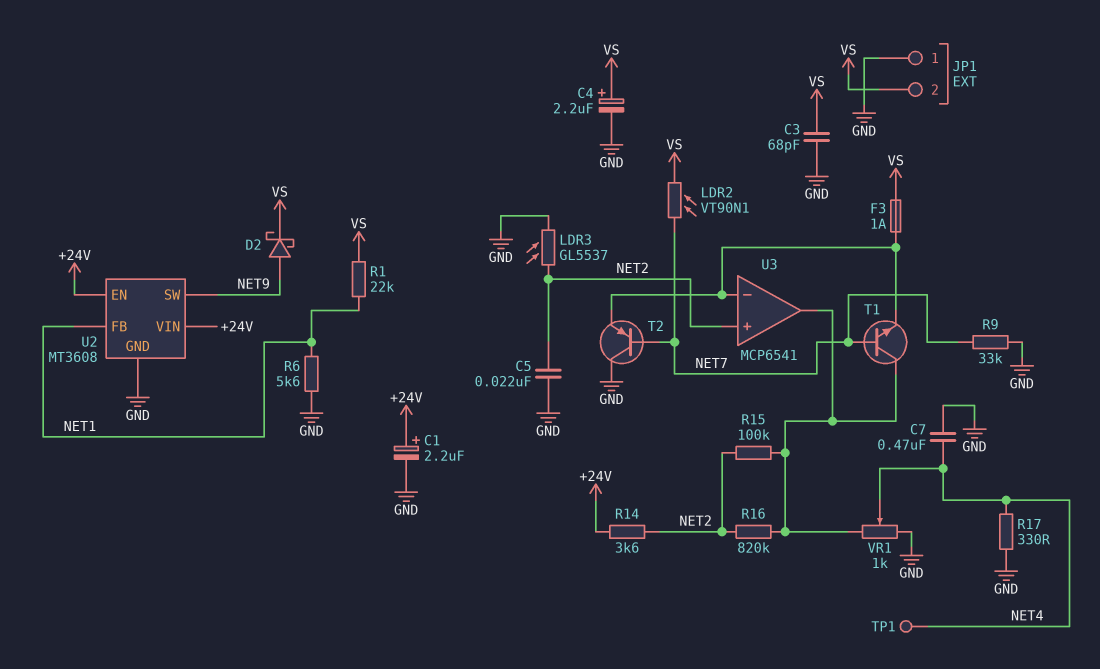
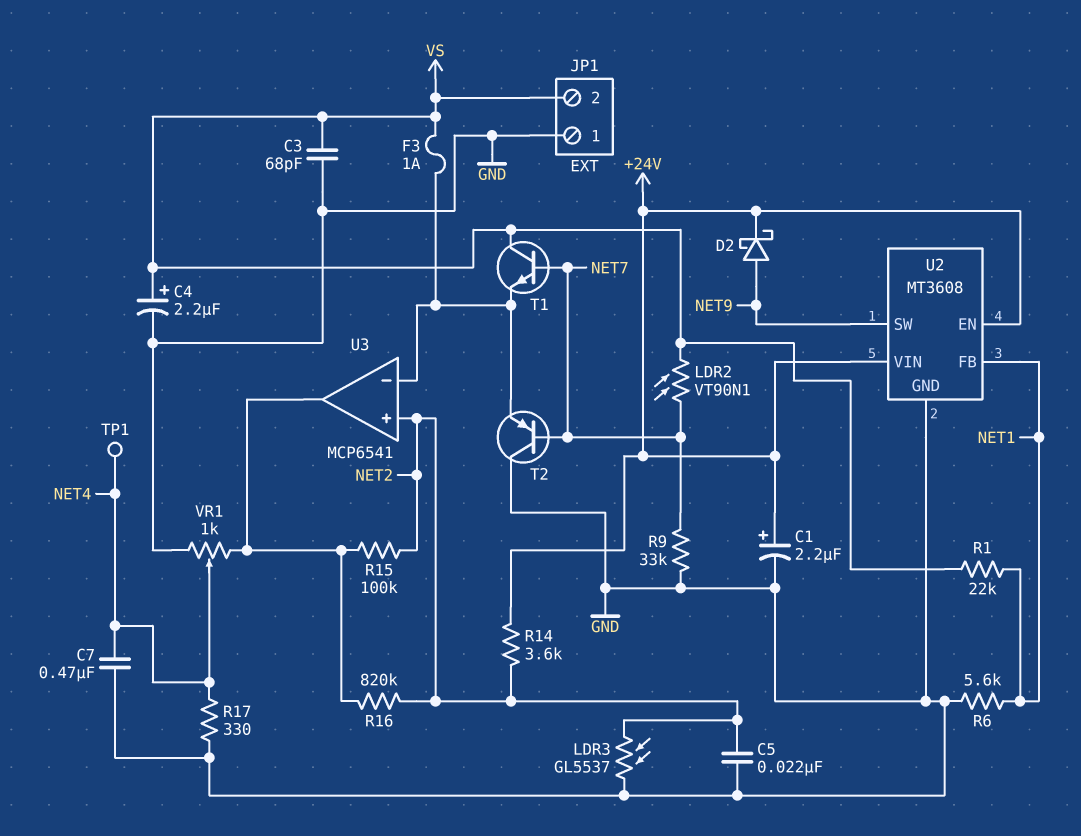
D2: schottky (A NET9, K VS) -> schottky (A NET9, K +24V)
T1: NPN (B NET7, C U3/out, E U3/in-) -> NPN (B NET7, C VS, E U3/in-)

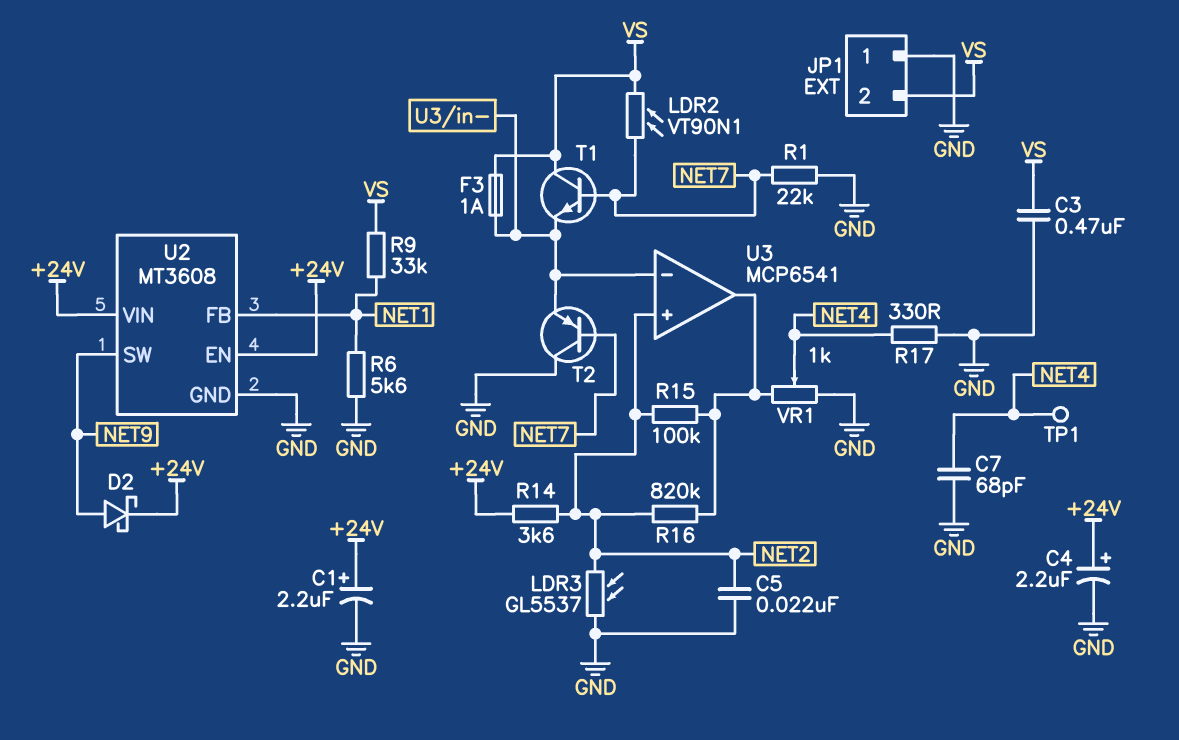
C3: 68pF (GND, VS) -> 470nF (GND, VS)
C4: 2.2uF (plus VS, minus GND) -> 2.2uF (plus +24V, minus GND)
C7: 470nF (GND, NET4) -> 68pF (GND, NET4)
R1: 22k (NET1, VS) -> 22k (GND, NET7)
R9: 33k (GND, NET7) -> 33k (NET1, VS)

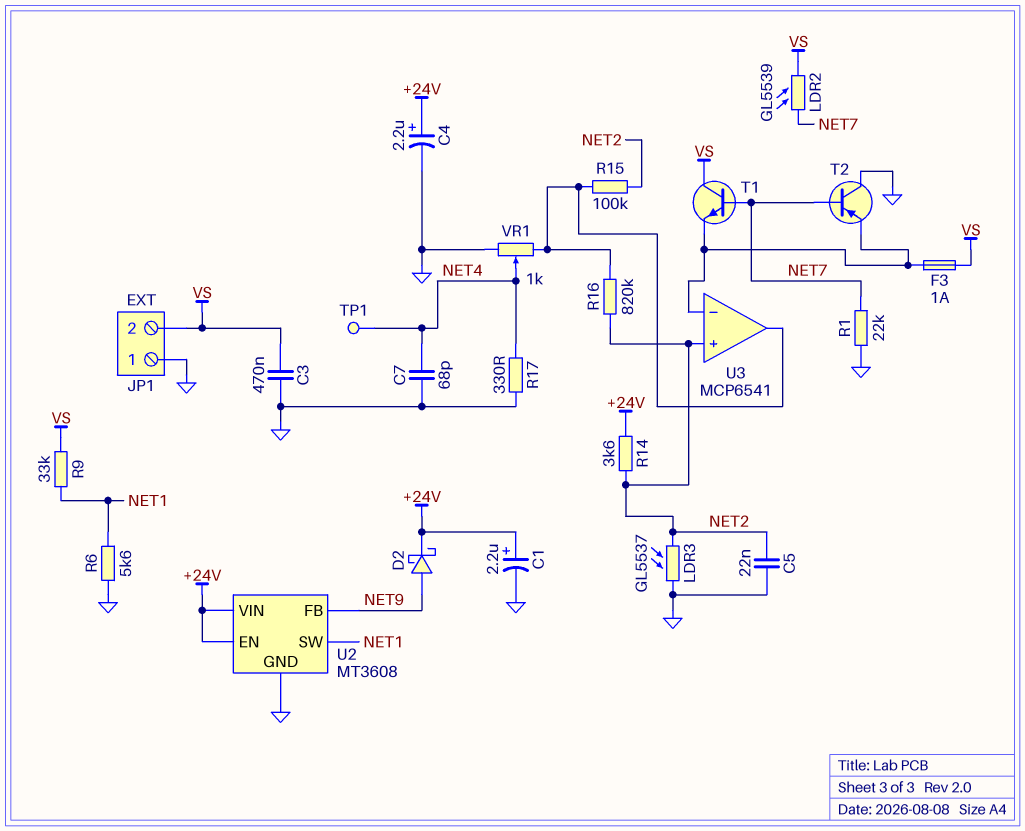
LDR2: VT90N1 (NET7, VS) -> GL5539 (NET7, VS)
U2 pin FB: NET1 -> NET9
U2 pin SW: NET9 -> NET1

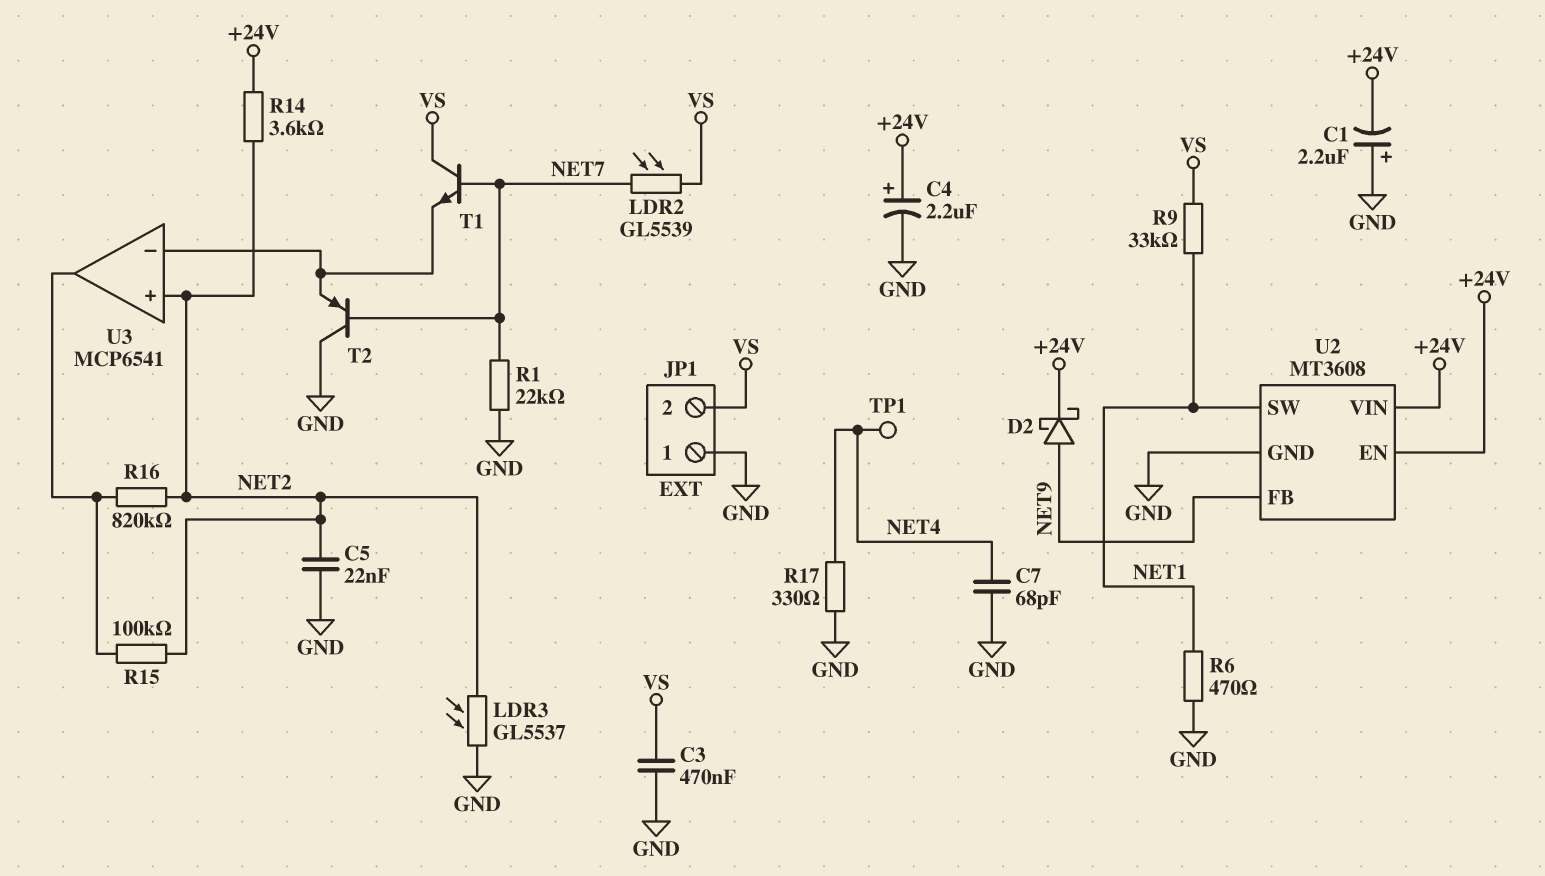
C1: 2.2uF (plus +24V, minus GND) -> 2.2uF (plus GND, minus +24V)
F3: 1A (U3/in-, VS) -> none
R6: 5.6k (GND, NET1) -> 470 (GND, NET1)
VR1: 1k (GND, U3/out, wiper NET4) -> none

